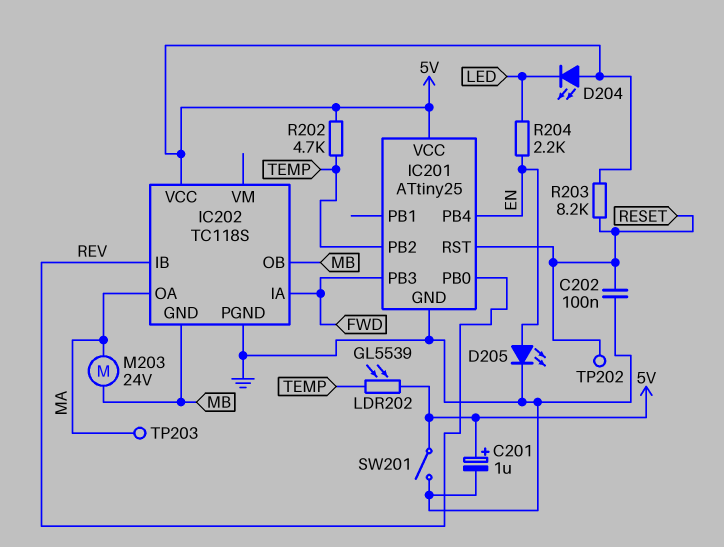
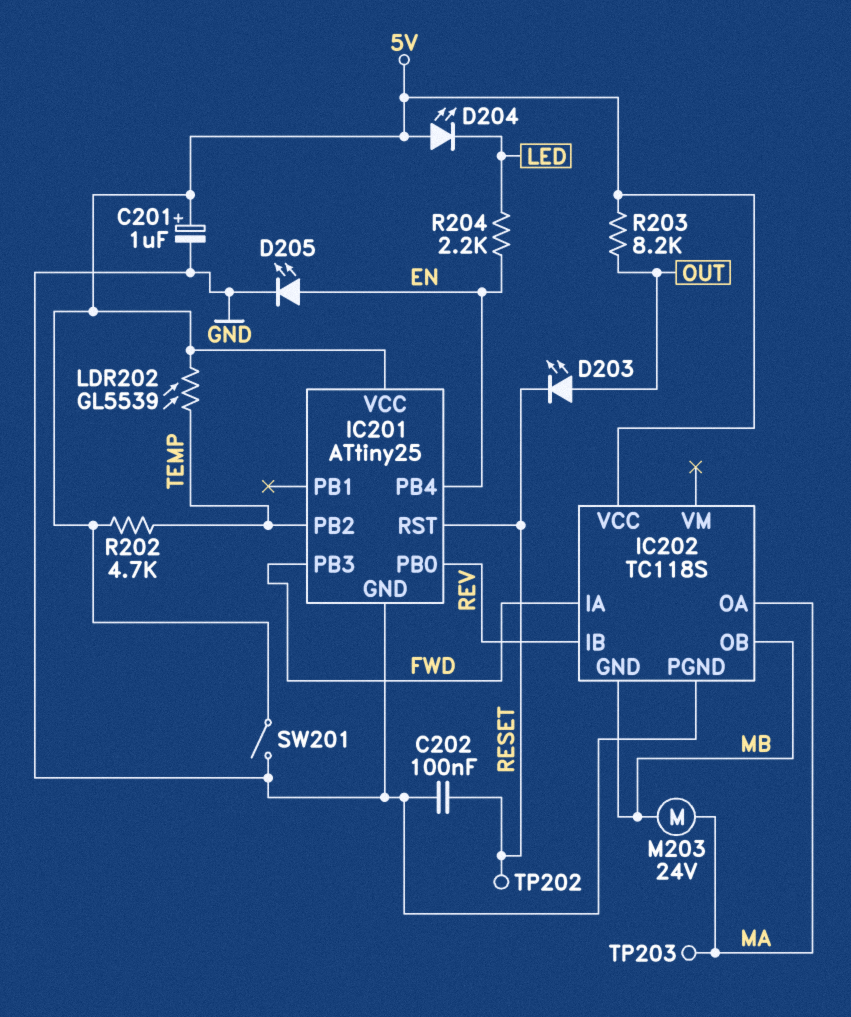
D203: none -> LED (A OUT, K RESET)
R203: 8.2k (5V, RESET) -> 8.2k (5V, OUT)

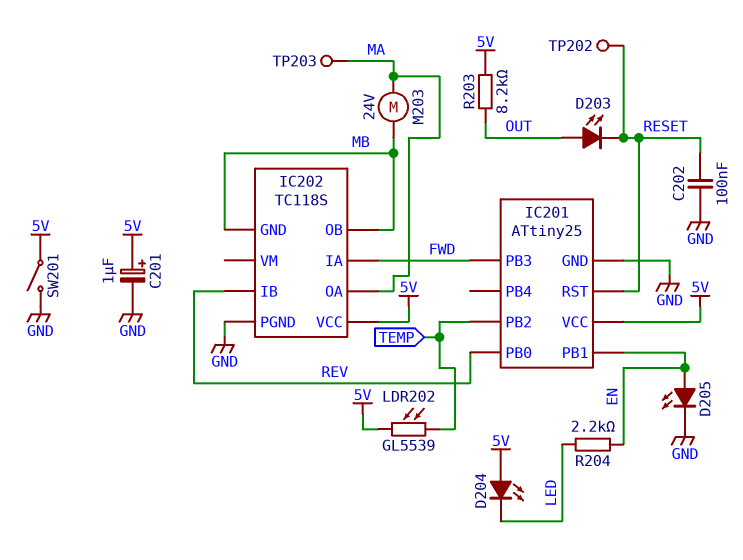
IC201 pin PB1: none -> EN
IC201 pin PB4: EN -> none
R202: 4.7k (5V, TEMP) -> none

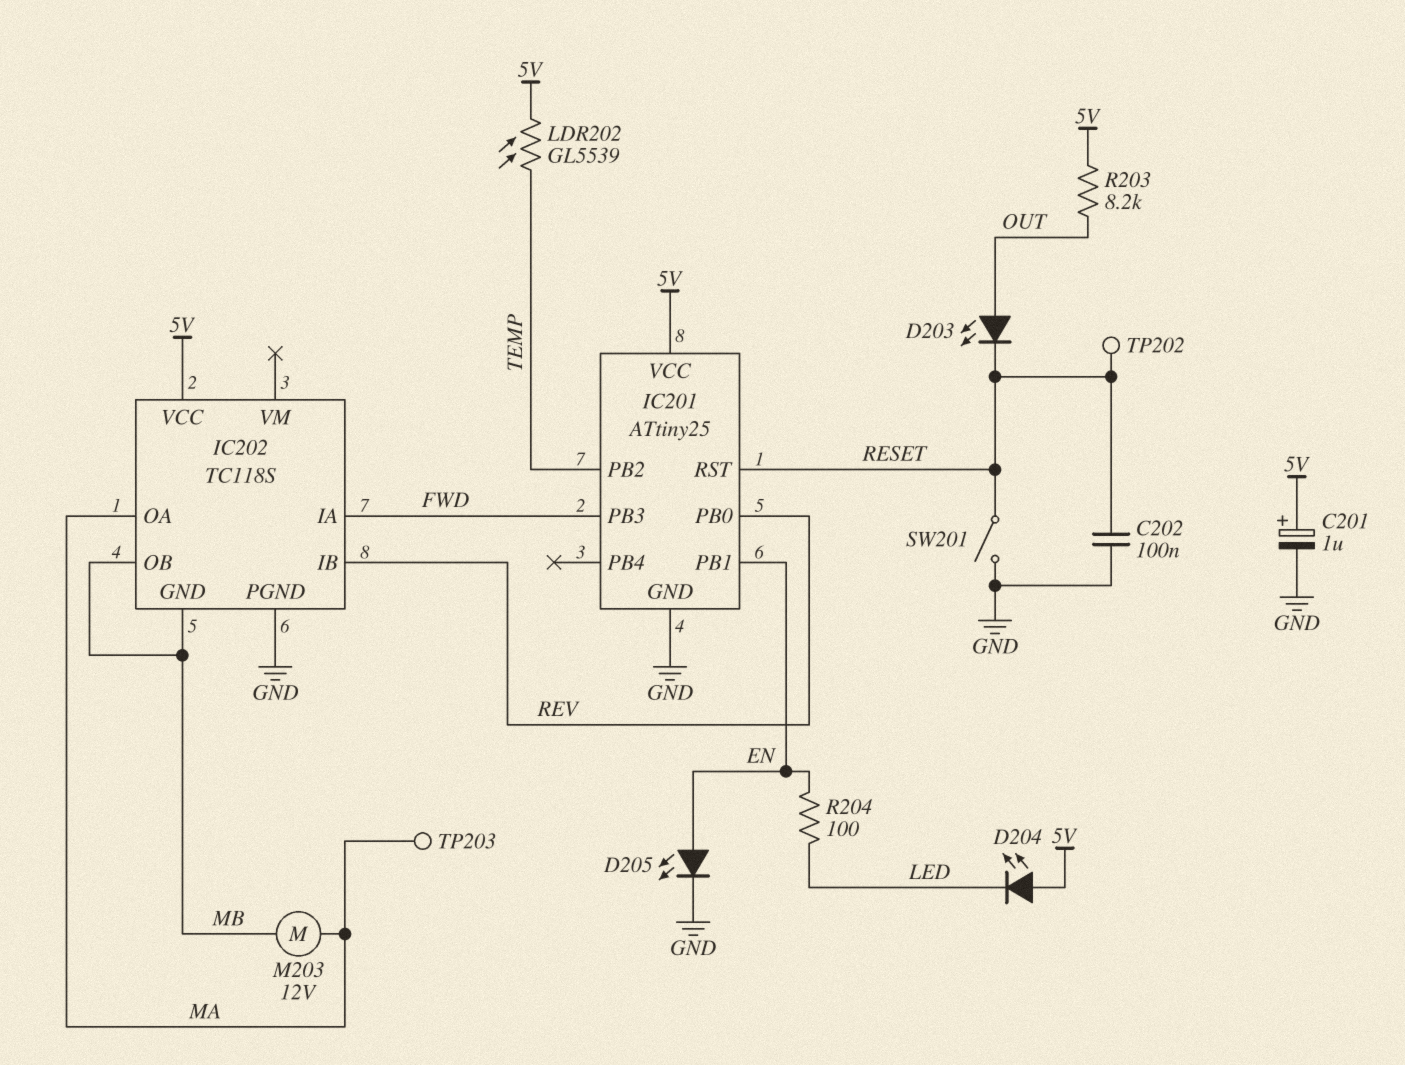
M203: motor 24V (MA, MB) -> motor 12V (MA, MB)
R204: 2.2k (EN, LED) -> 100 (EN, LED)
SW201: switch (5V, GND) -> switch (GND, RESET)

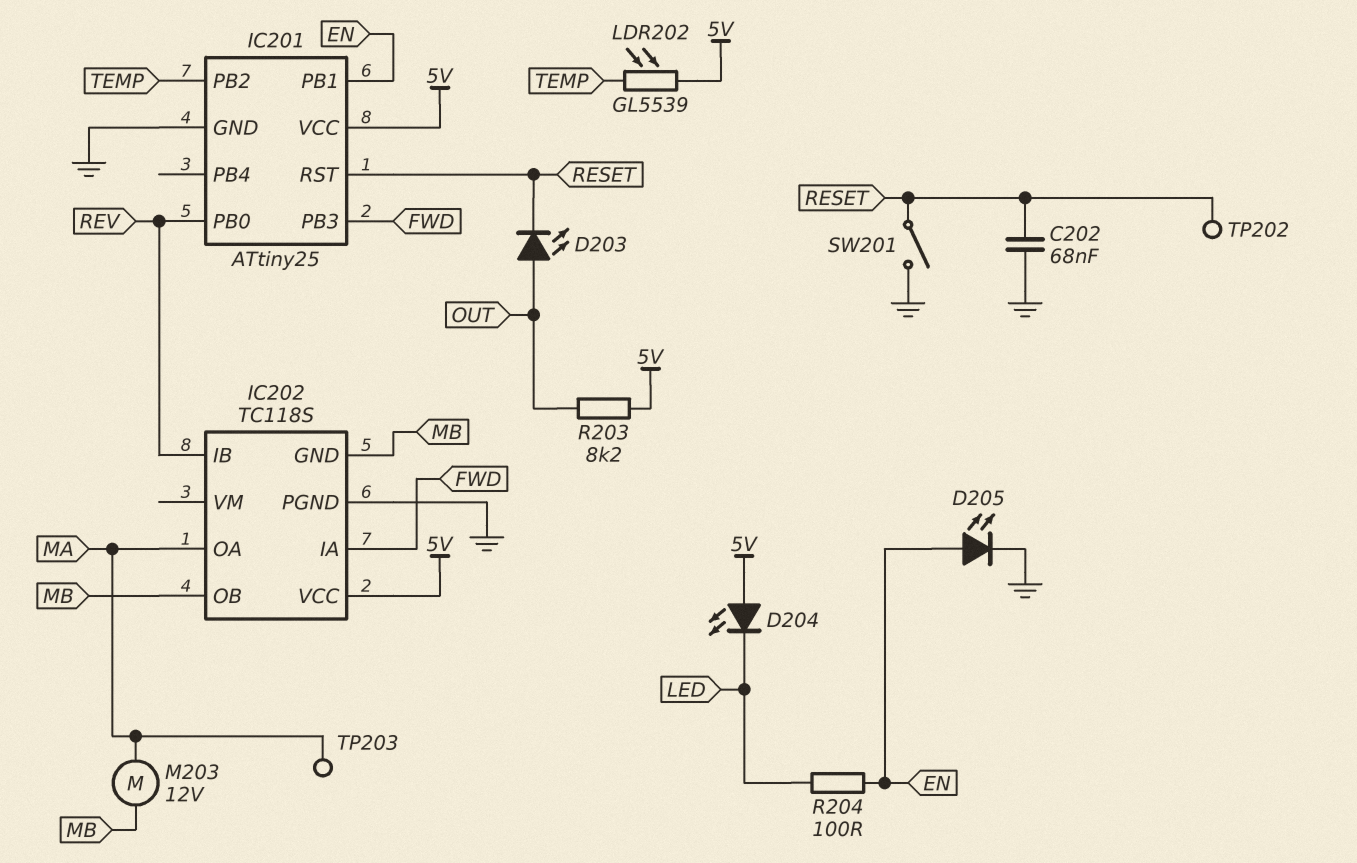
C201: 1uF (plus 5V, minus GND) -> none
C202: 100nF (GND, RESET) -> 68nF (GND, RESET)

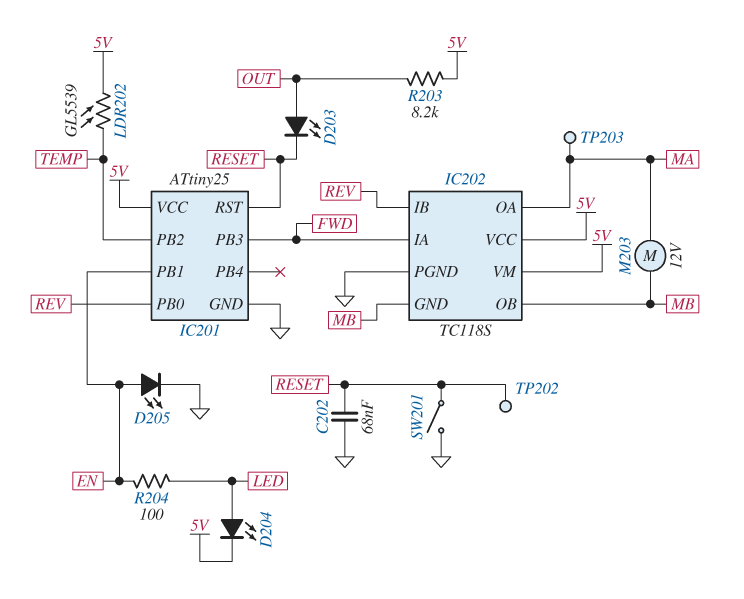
D204: LED (A 5V, K LED) -> LED (A LED, K 5V)
IC202 pin VM: none -> 5V

